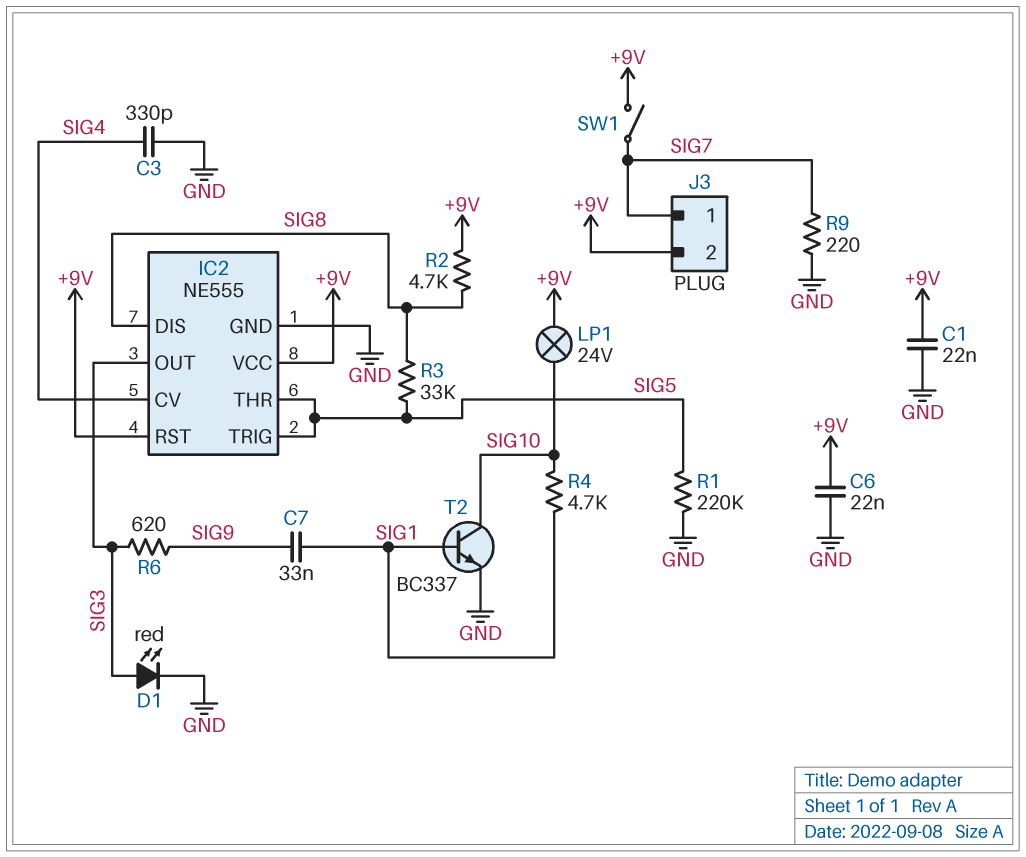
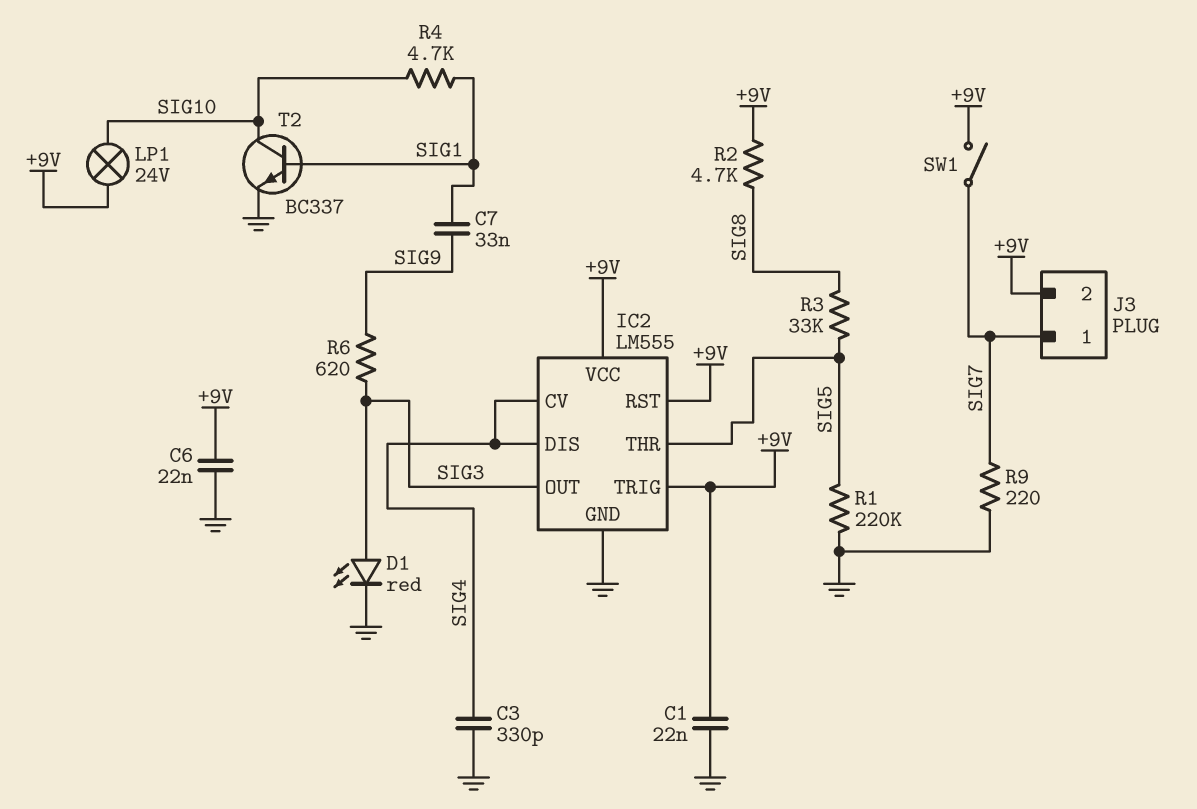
IC2: NE555 -> LM555
IC2 pin DIS: SIG8 -> SIG4
IC2 pin TRIG: SIG5 -> +9V

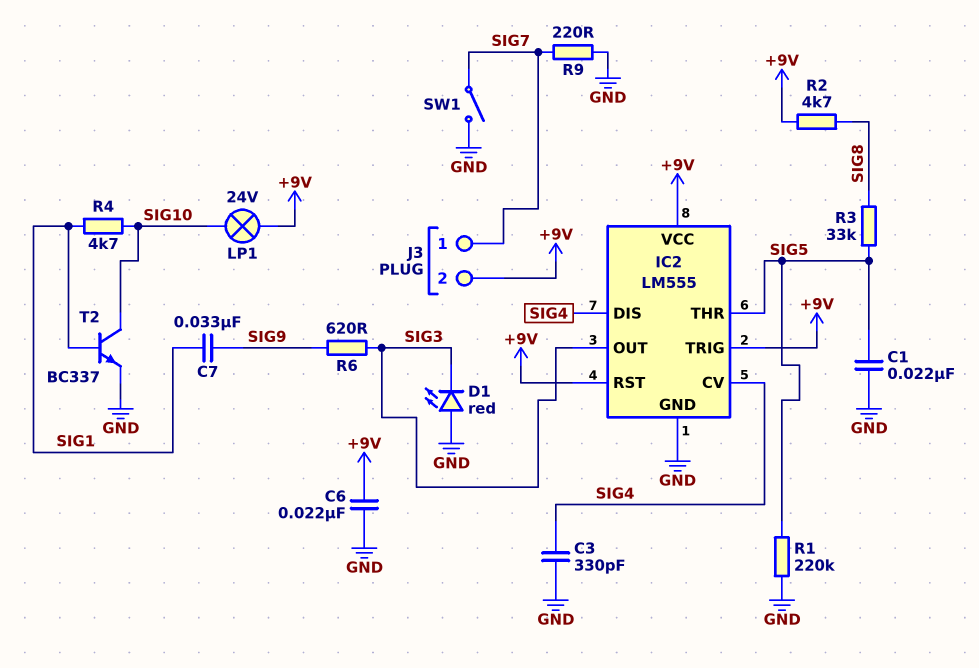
C1: 22nF (+9V, GND) -> 22nF (GND, SIG5)
D1: LED red (A SIG3, K GND) -> LED red (A GND, K SIG3)
SW1: switch (+9V, SIG7) -> switch (GND, SIG7)

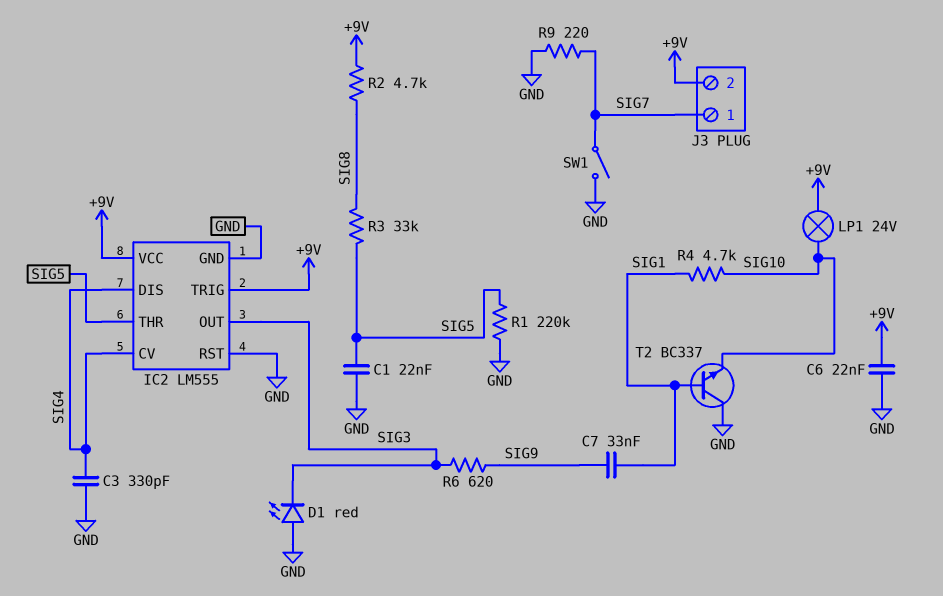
IC2 pin RST: +9V -> GND
T2: NPN BC337 (B SIG1, C SIG10, E GND) -> NPN BC337 (B SIG1, C GND, E SIG10)

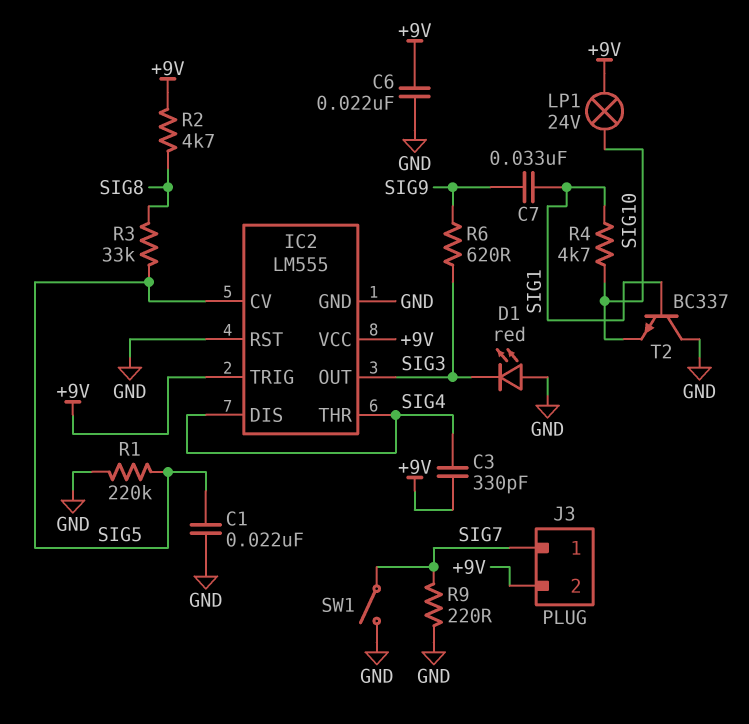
C3: 330pF (GND, SIG4) -> 330pF (+9V, SIG4)
IC2 pin CV: SIG4 -> SIG5
IC2 pin THR: SIG5 -> SIG4

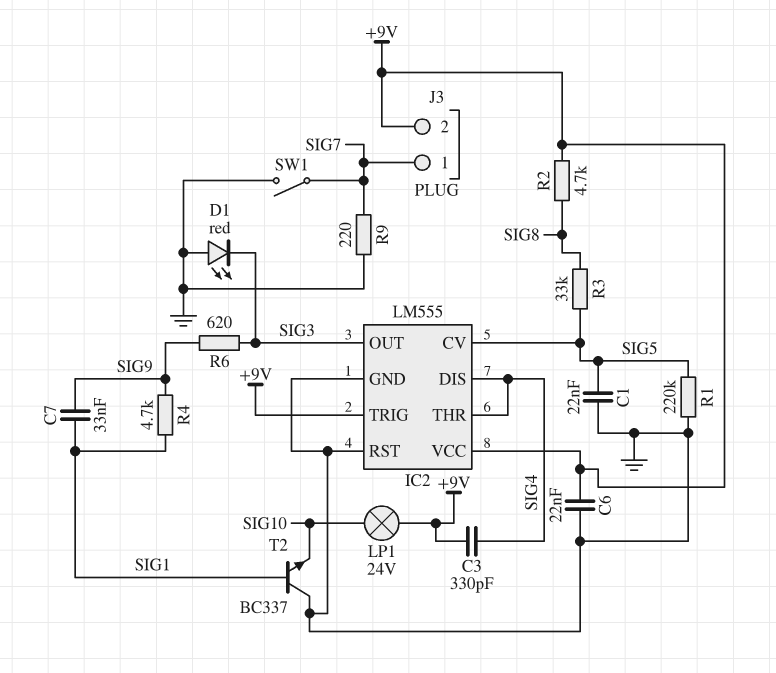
R4: 4.7k (SIG1, SIG10) -> 4.7k (SIG1, SIG9)

